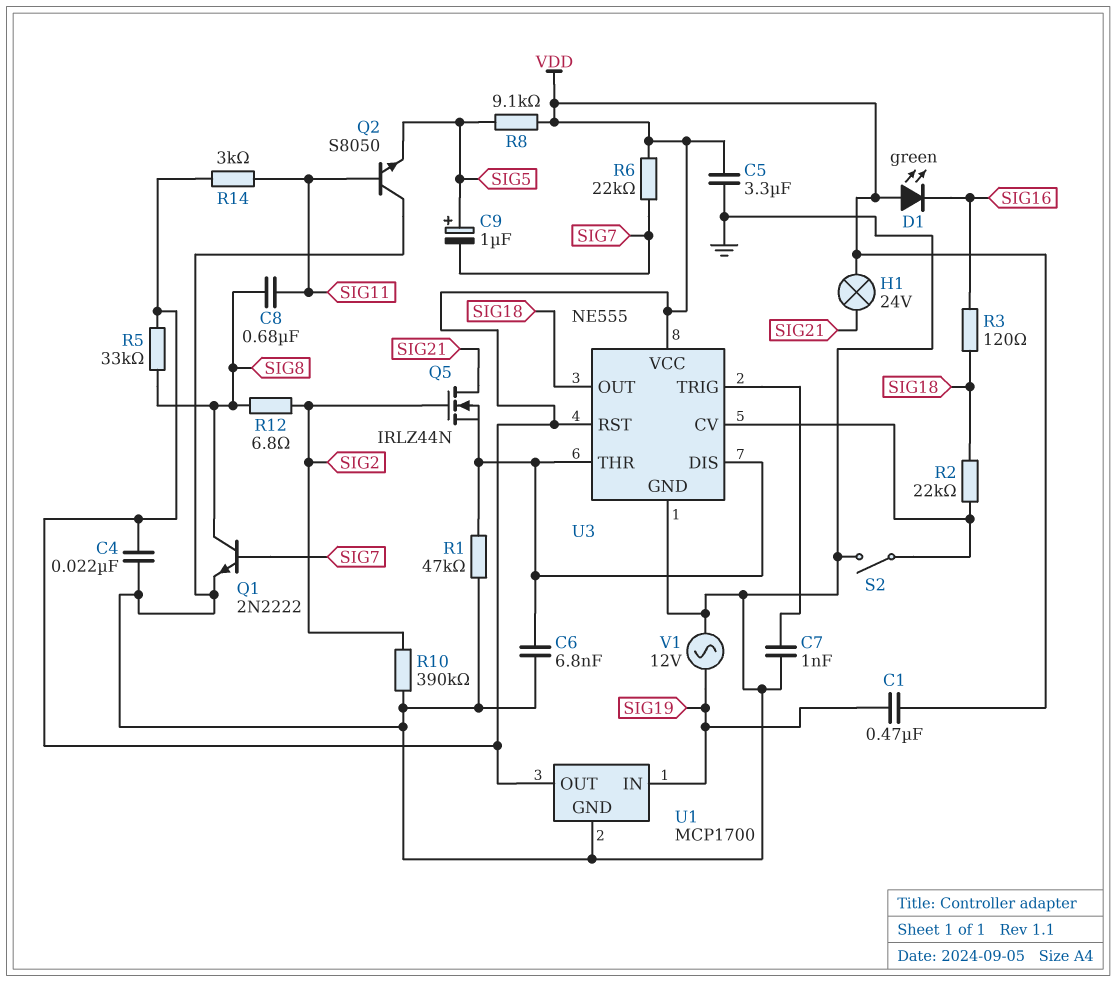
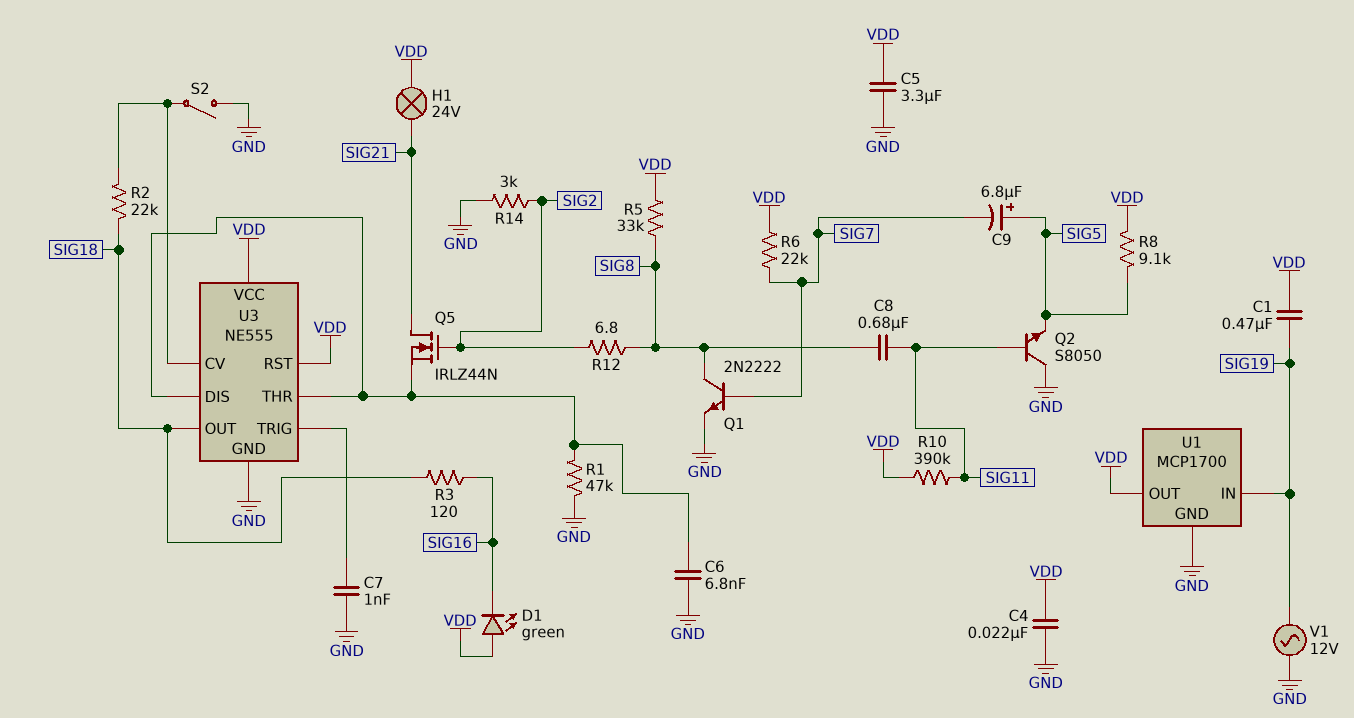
C9: 1uF (plus SIG5, minus SIG7) -> 6.8uF (plus SIG5, minus SIG7)
R10: 390k (GND, SIG2) -> 390k (SIG11, VDD)
R14: 3k (SIG11, VDD) -> 3k (GND, SIG2)

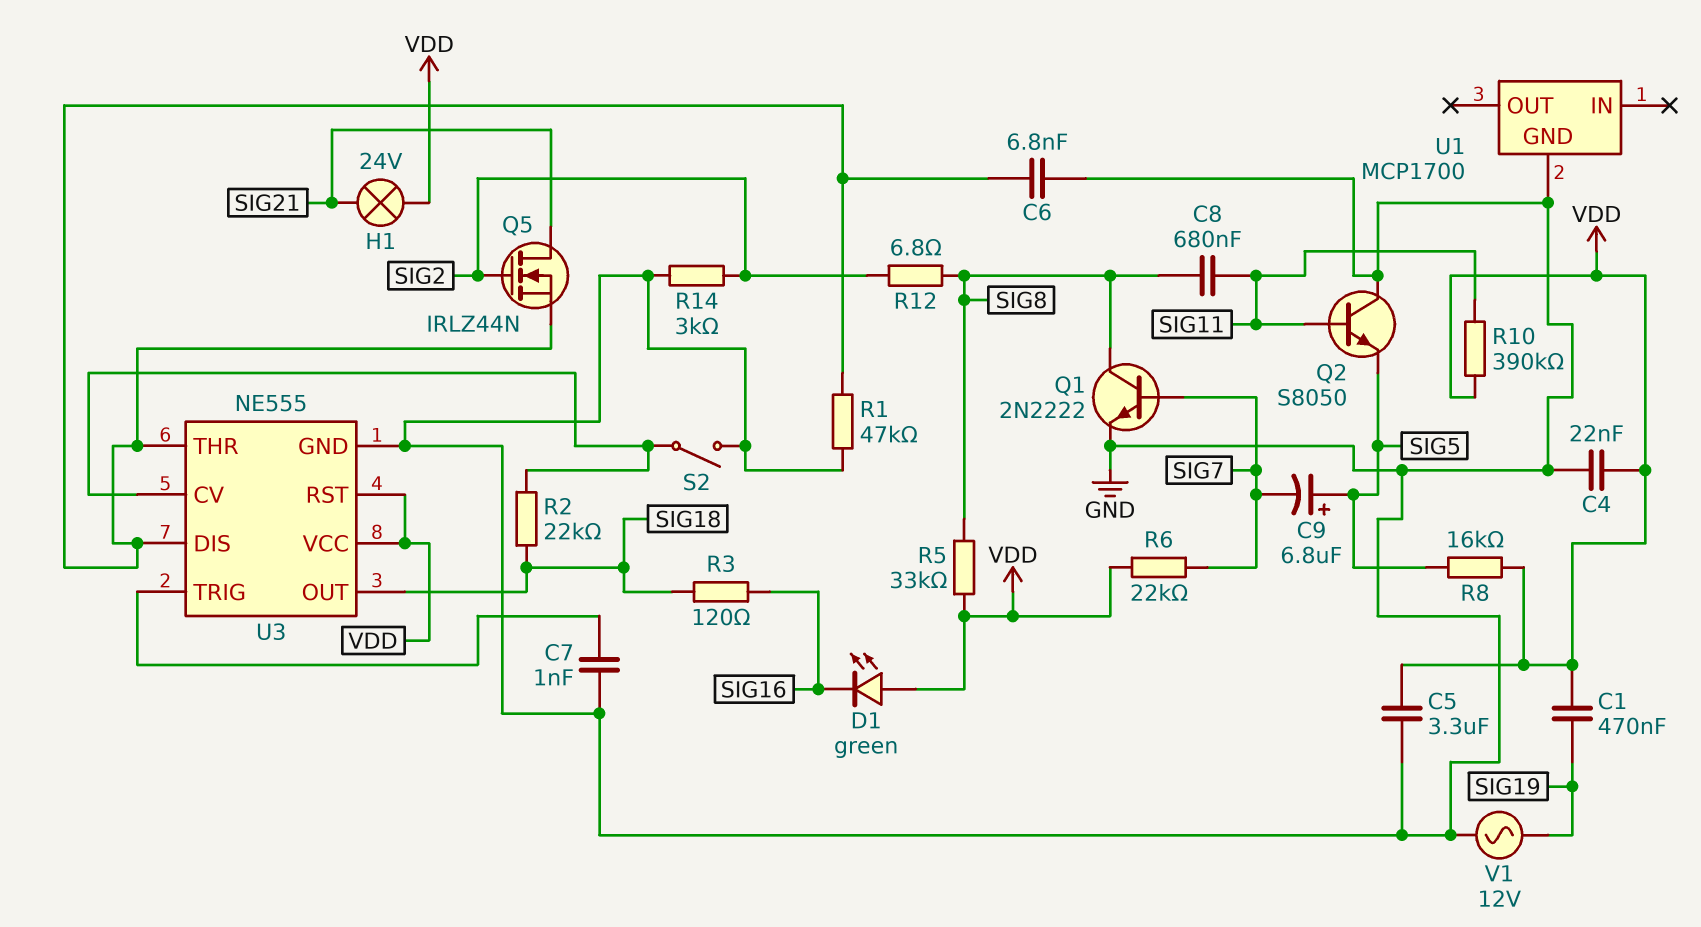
R8: 9.1k (SIG5, VDD) -> 16k (SIG5, VDD)
U1 pin IN: SIG19 -> none
U1 pin OUT: VDD -> none

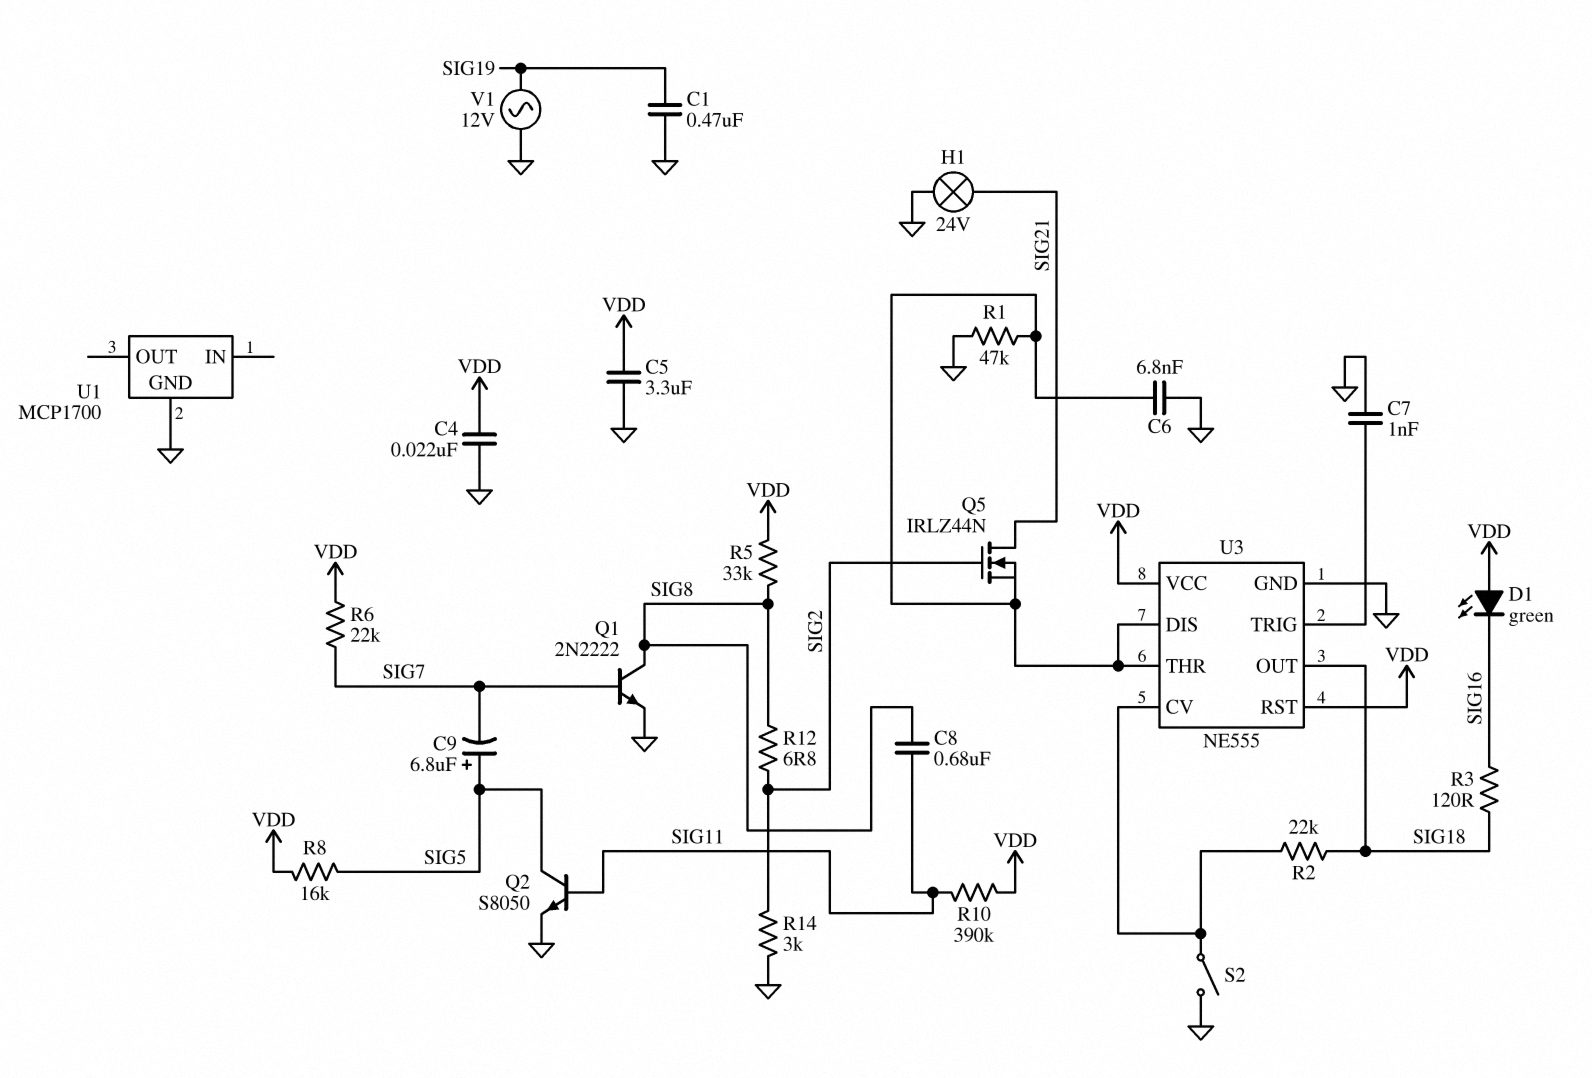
C1: 470nF (SIG19, VDD) -> 470nF (GND, SIG19)
H1: lamp 24V (SIG21, VDD) -> lamp 24V (GND, SIG21)
Q2: NPN S8050 (B SIG11, C GND, E SIG5) -> NPN S8050 (B SIG11, C SIG5, E GND)

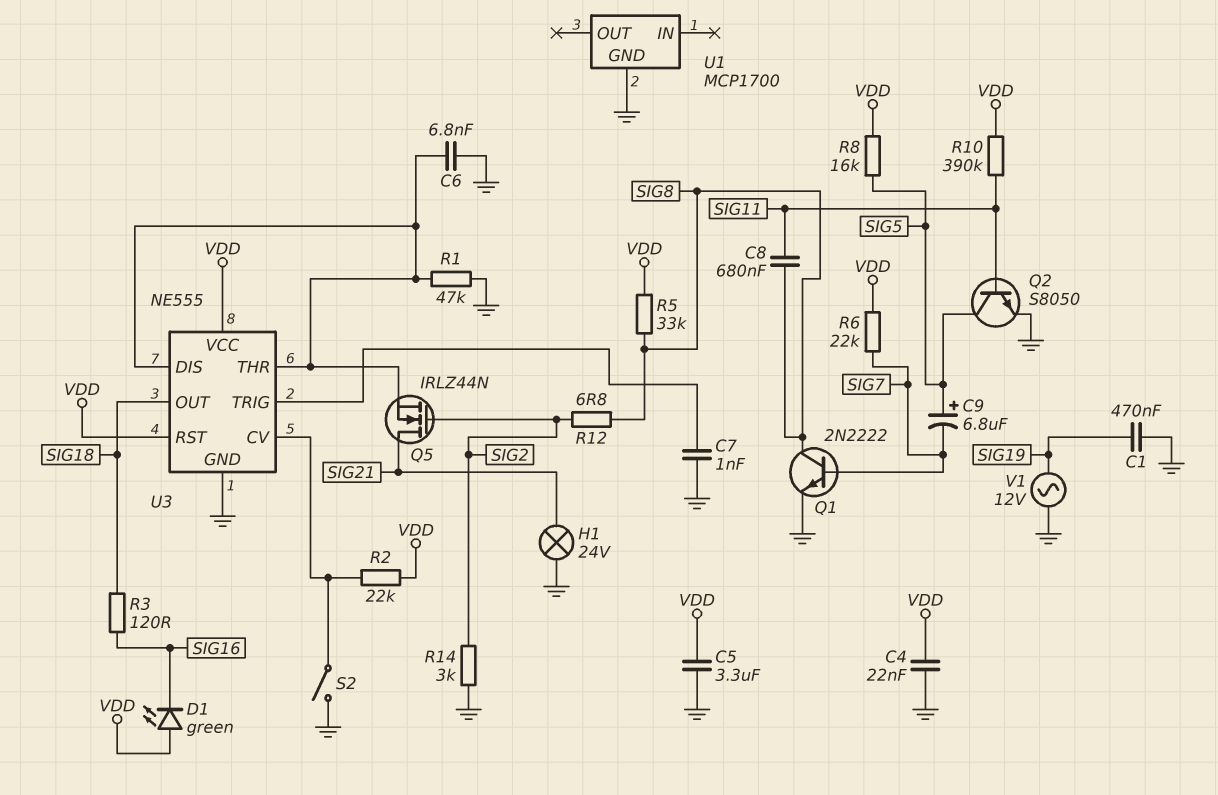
R2: 22k (SIG18, U3/CV) -> 22k (U3/CV, VDD)

